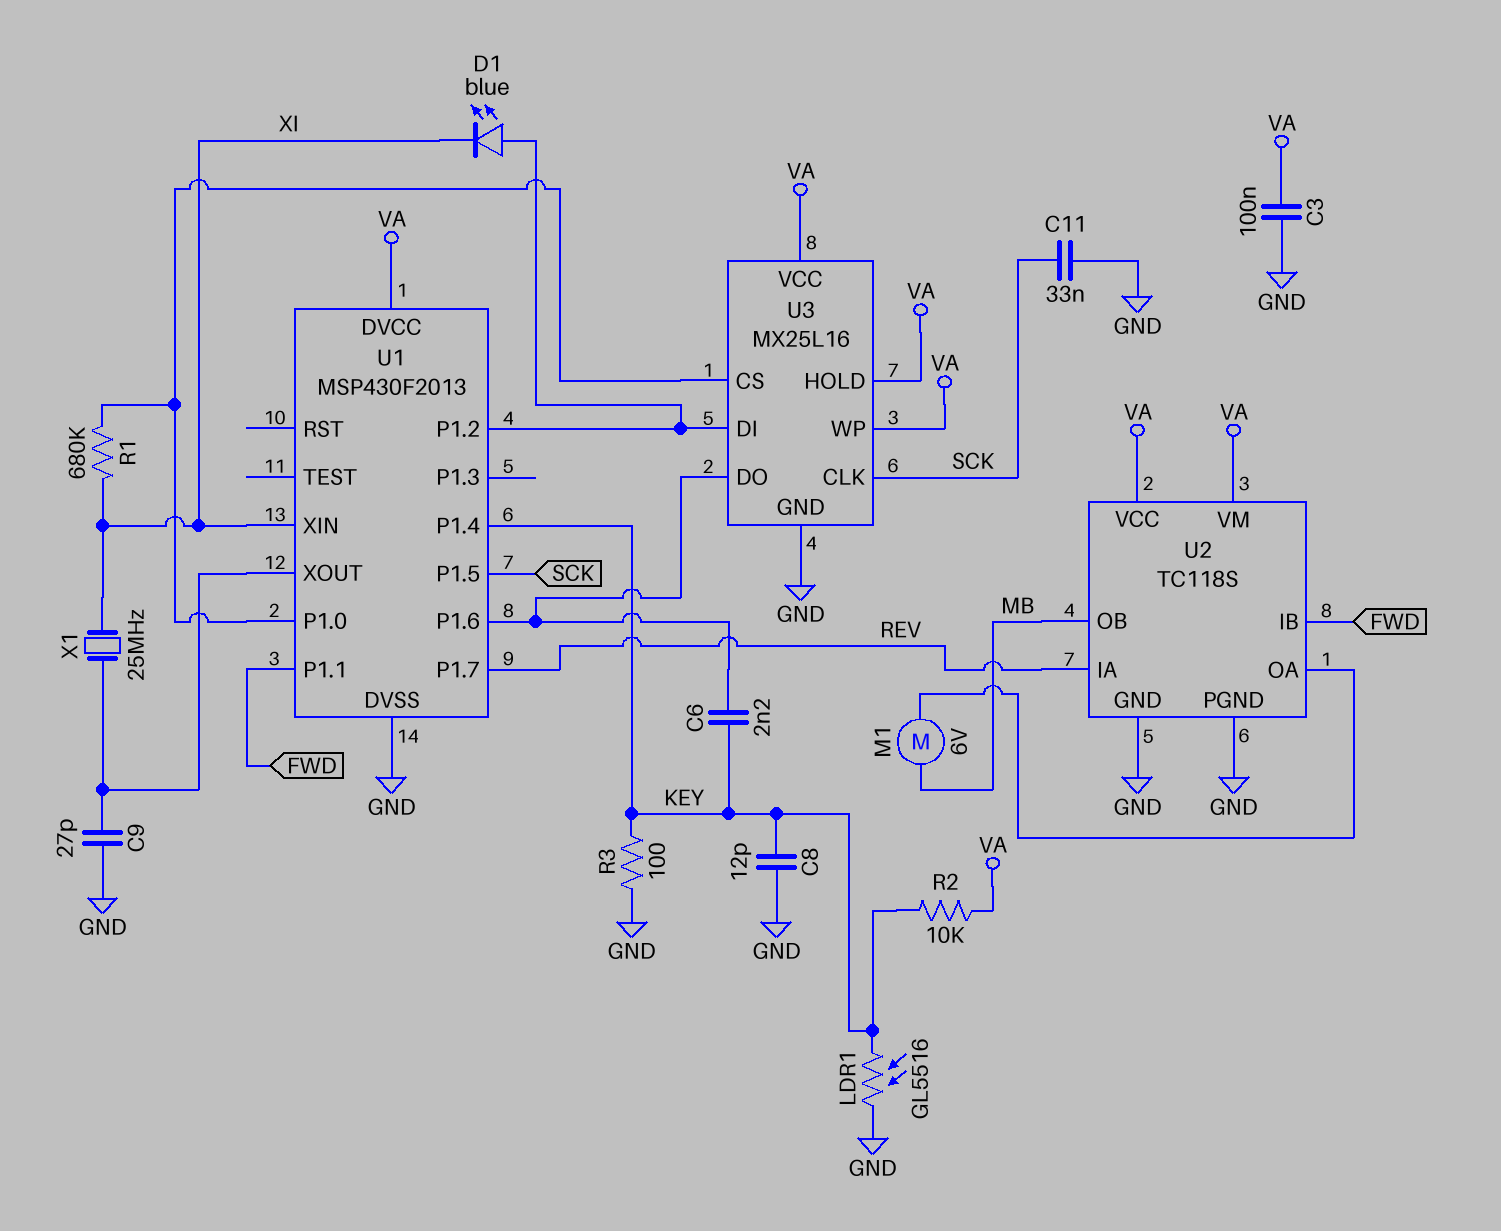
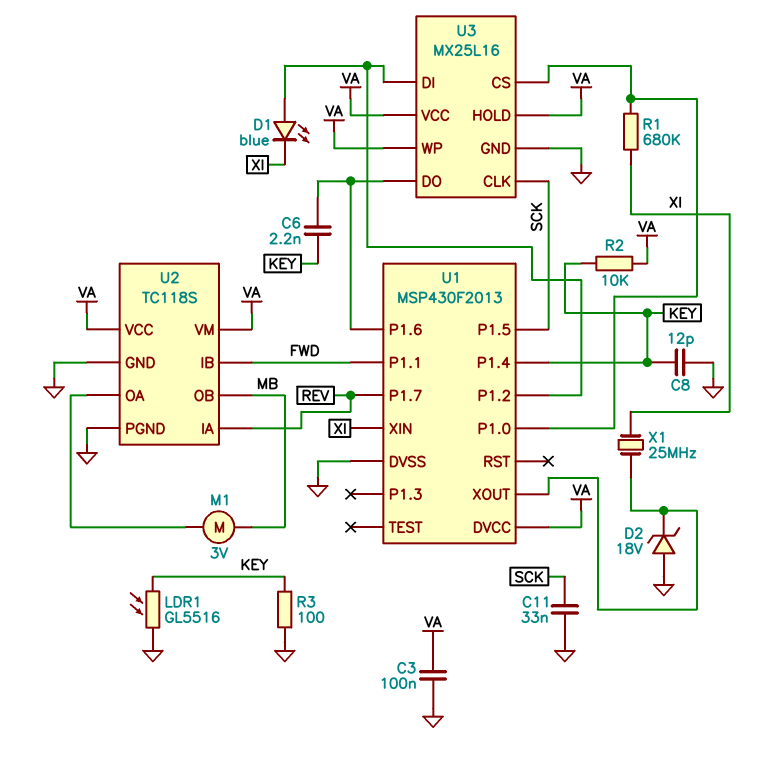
C9: 27pF (GND, U1/XOUT) -> none
D2: none -> zener 18V (A GND, K U1/XOUT)
M1: motor 6V (MB, U2/OA) -> motor 3V (MB, U2/OA)

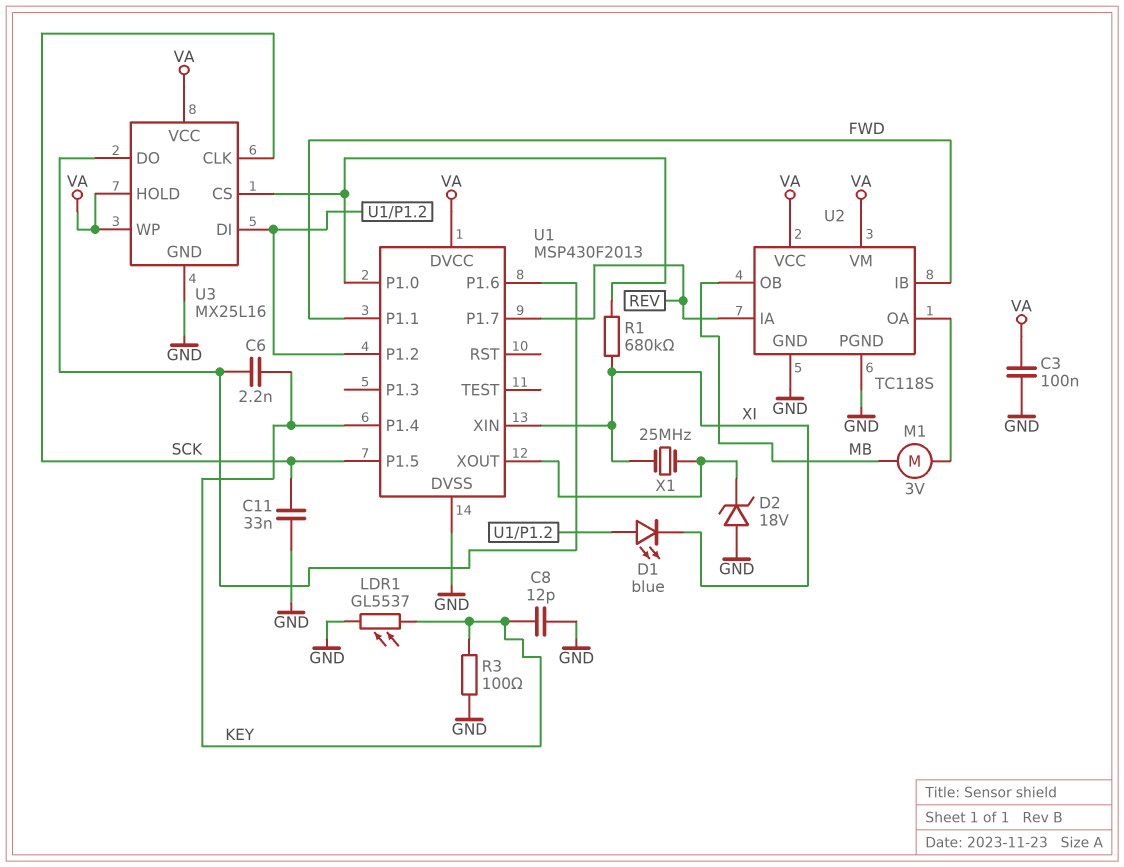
LDR1: GL5516 (GND, KEY) -> GL5537 (GND, KEY)
R2: 10k (KEY, VA) -> none

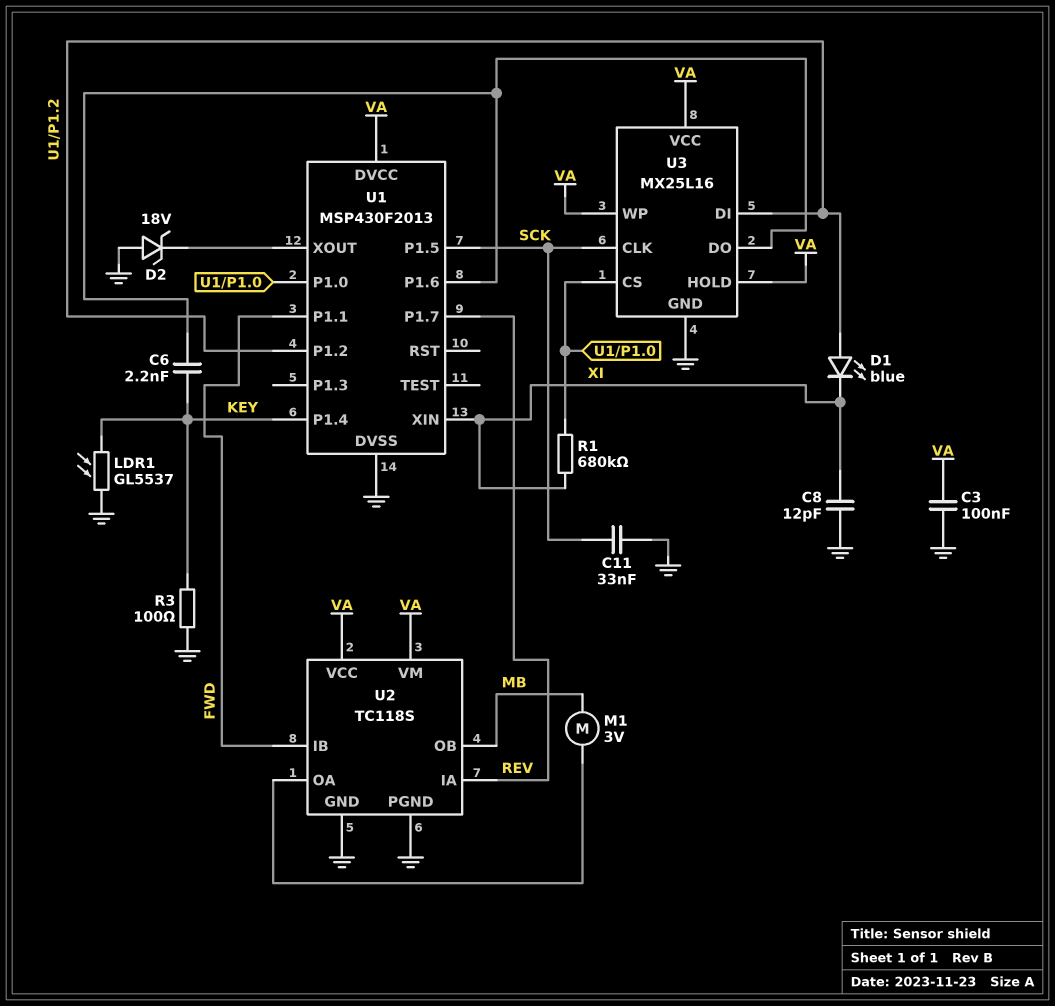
C8: 12pF (GND, KEY) -> 12pF (GND, XI)
X1: 25MHz (U1/XOUT, XI) -> none

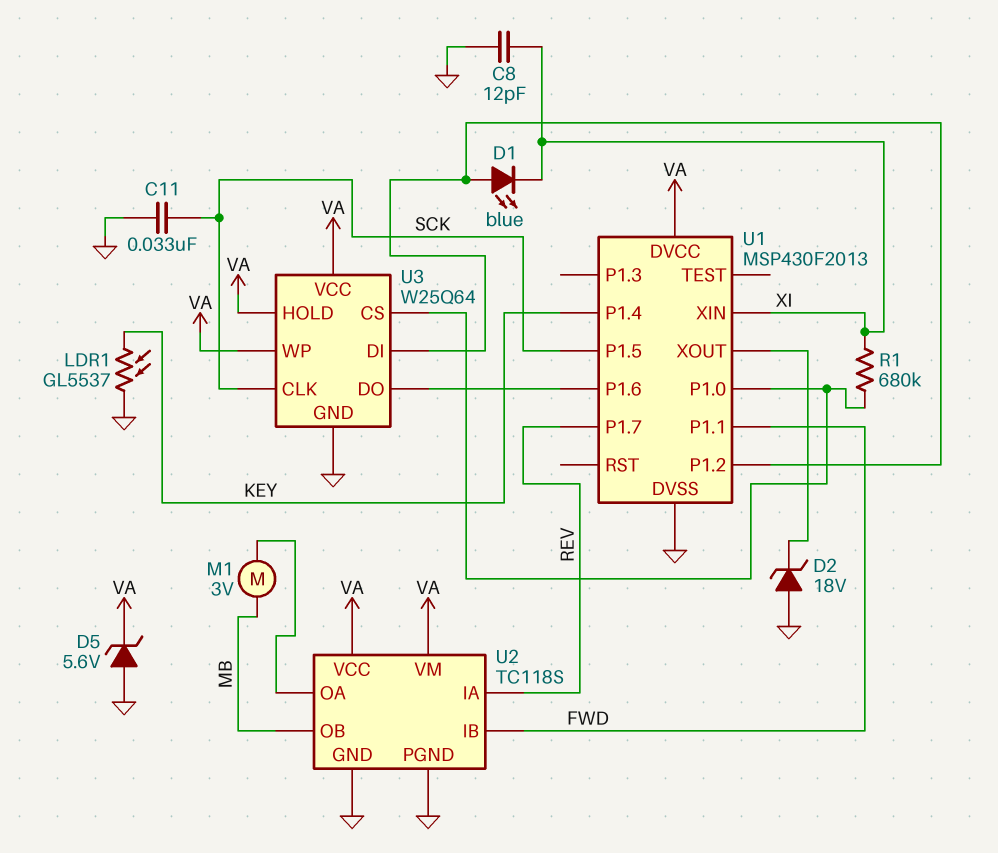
C3: 100nF (GND, VA) -> none
C6: 2.2nF (KEY, U1/P1.6) -> none
D5: none -> zener 5.6V (A GND, K VA)
R3: 100 (GND, KEY) -> none
U3: MX25L16 -> W25Q64

